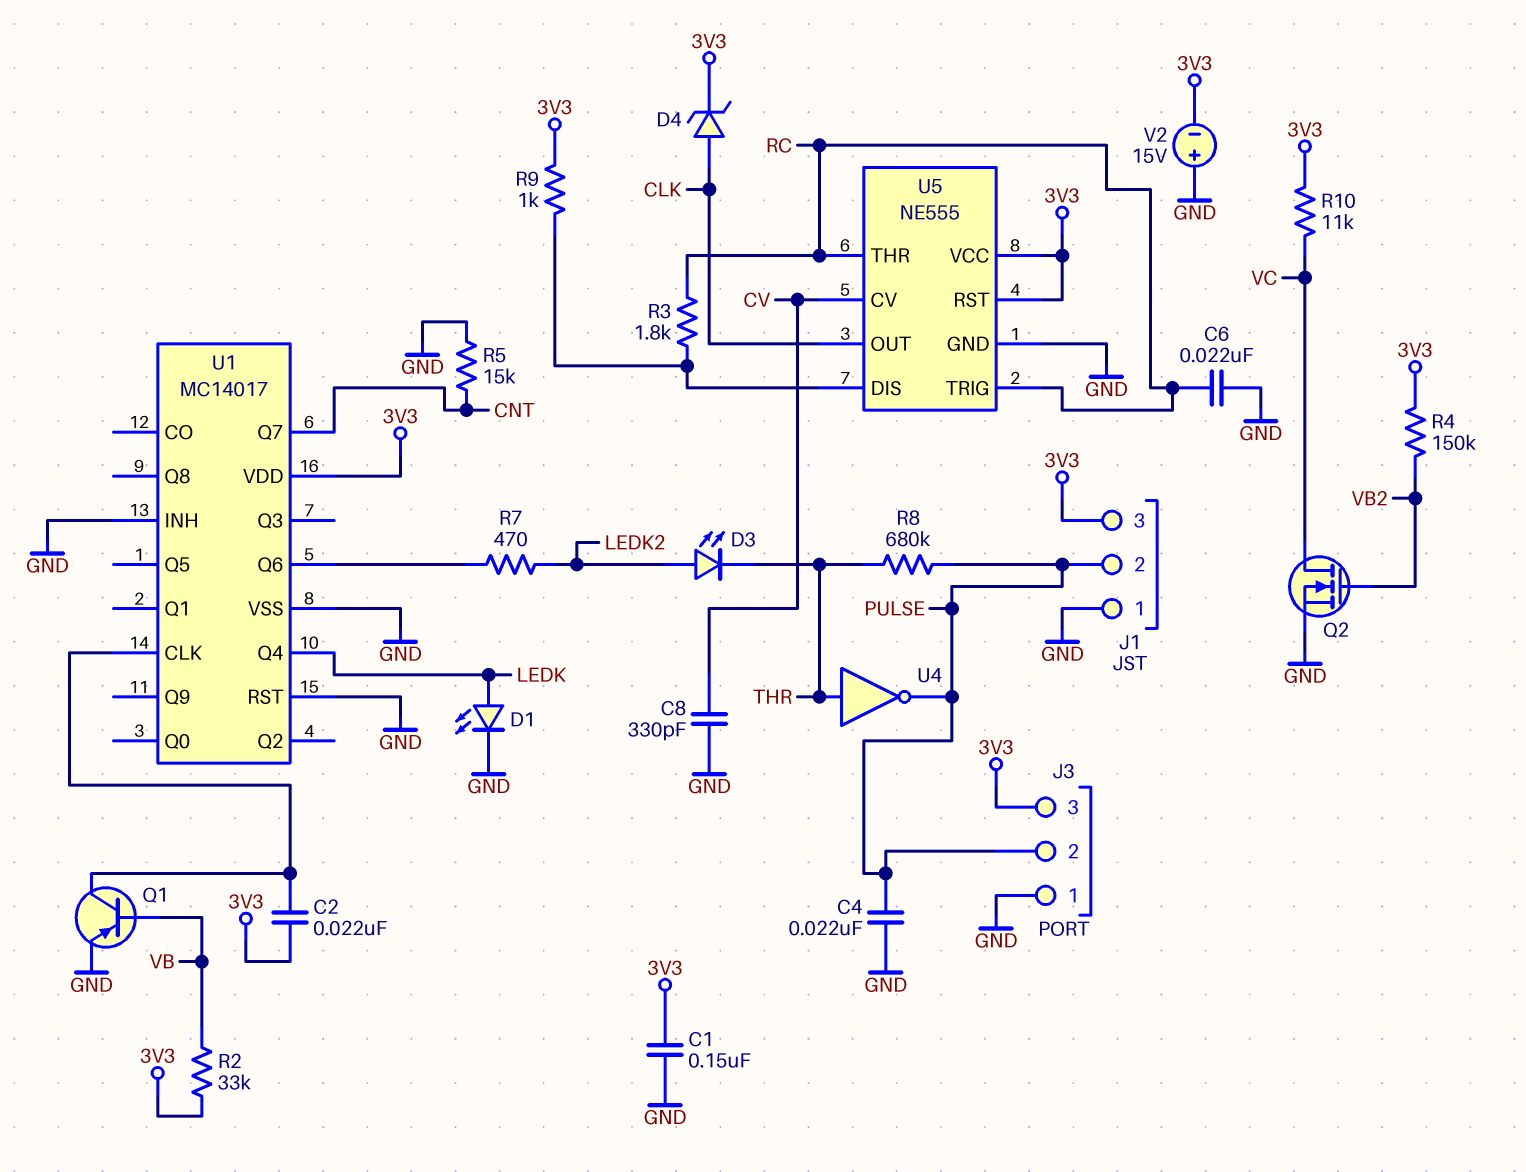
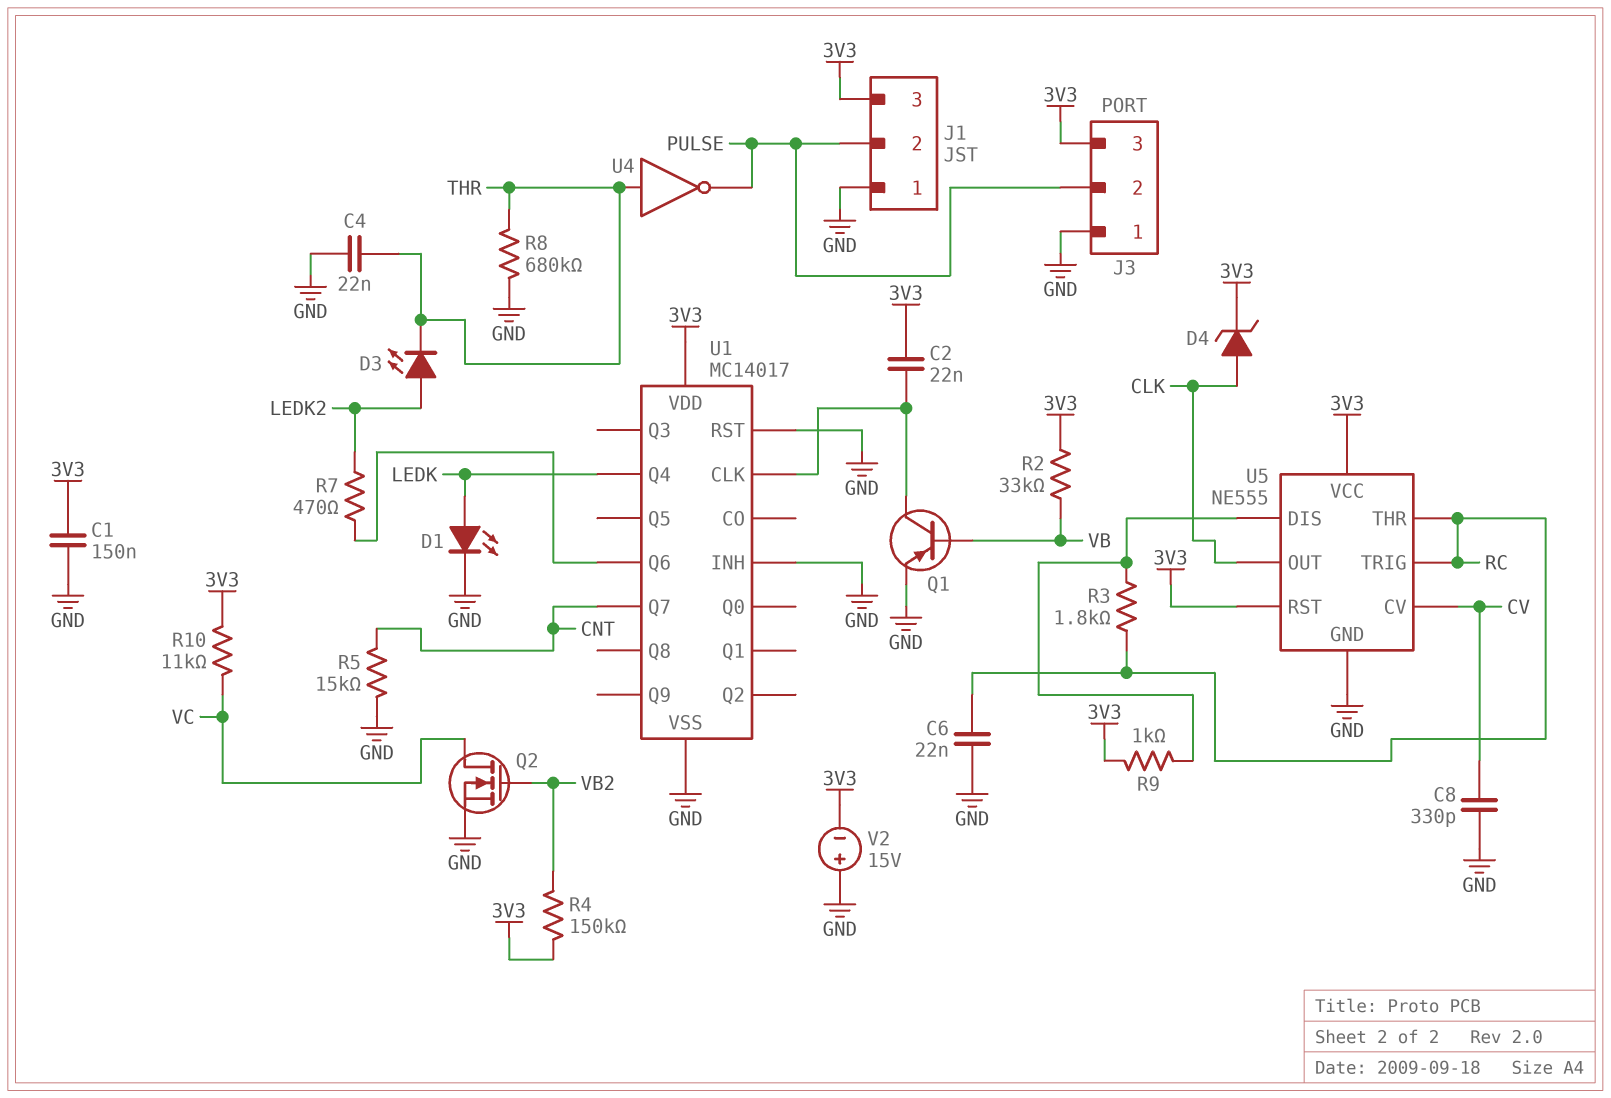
C4: 22nF (GND, PULSE) -> 22nF (GND, THR)
R8: 680k (PULSE, THR) -> 680k (GND, THR)

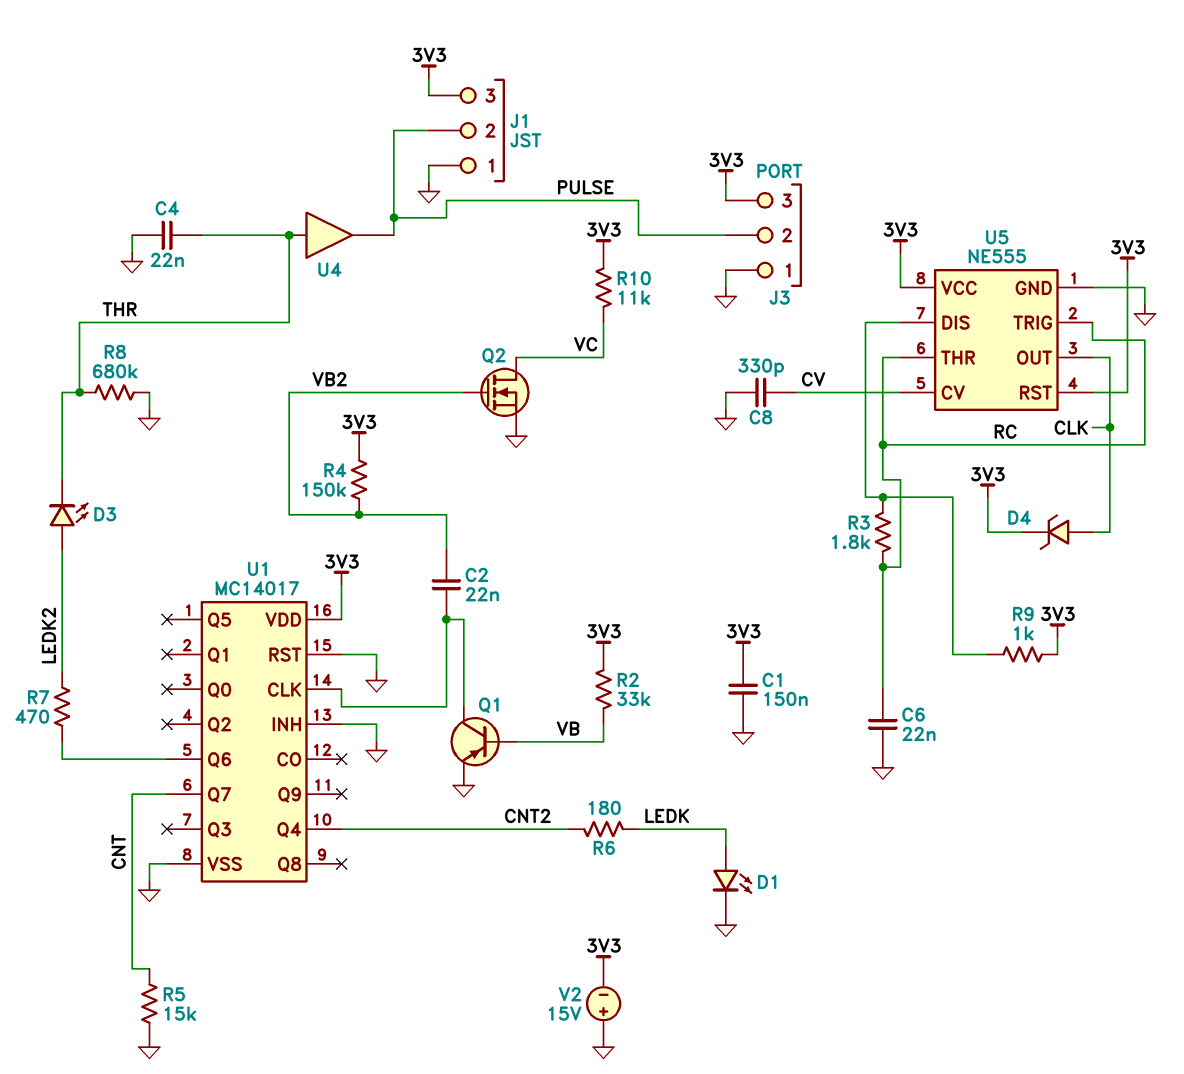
C2: 22nF (3V3, U1/CLK) -> 22nF (U1/CLK, VB2)
R6: none -> 180 (CNT2, LEDK)
U1 pin Q4: LEDK -> CNT2
U4: NOT (in THR, out PULSE) -> buffer (in THR, out PULSE)

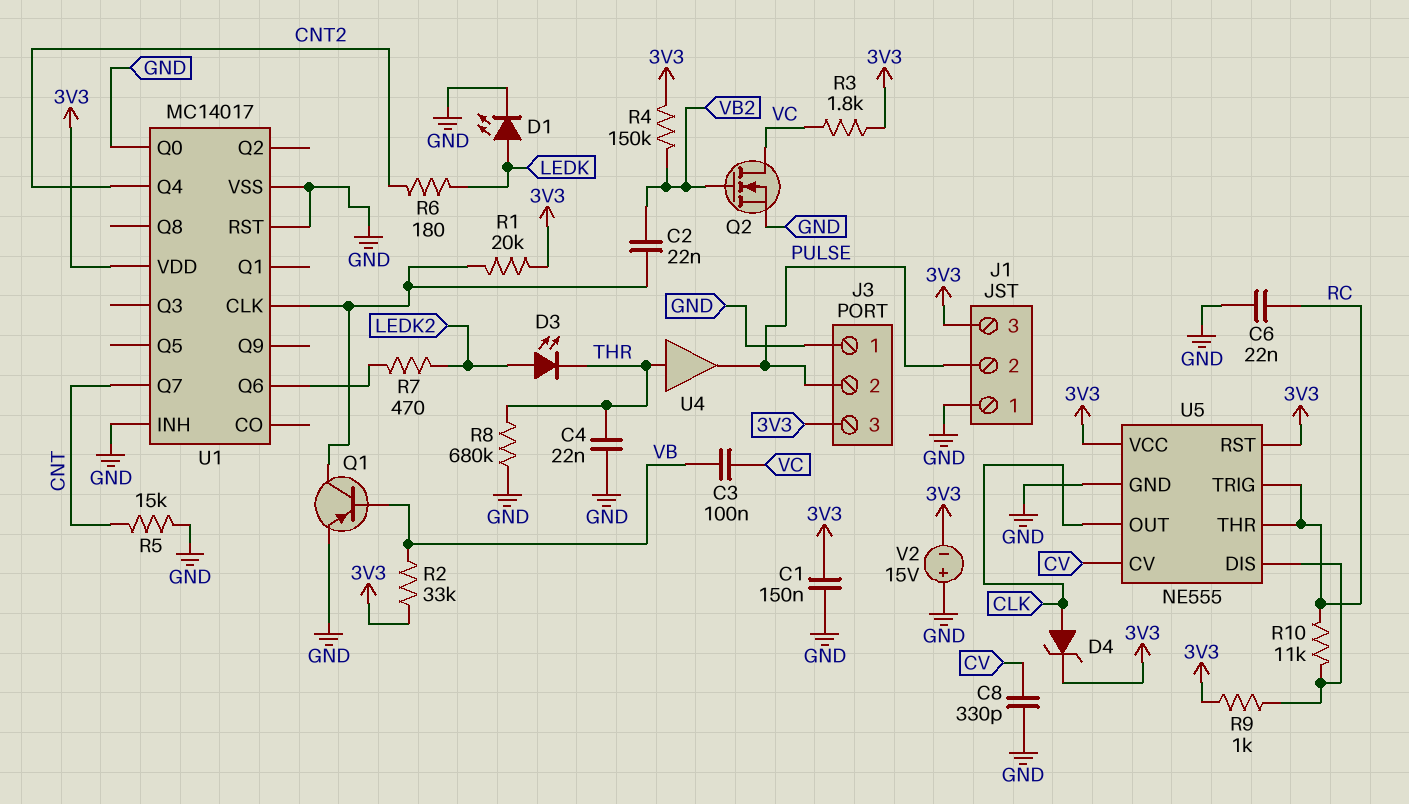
C3: none -> 100nF (VB, VC)
R1: none -> 20k (3V3, U1/CLK)
R3: 1.8k (RC, U5/DIS) -> 1.8k (3V3, VC)
R10: 11k (3V3, VC) -> 11k (RC, U5/DIS)
U1 pin Q0: none -> GND

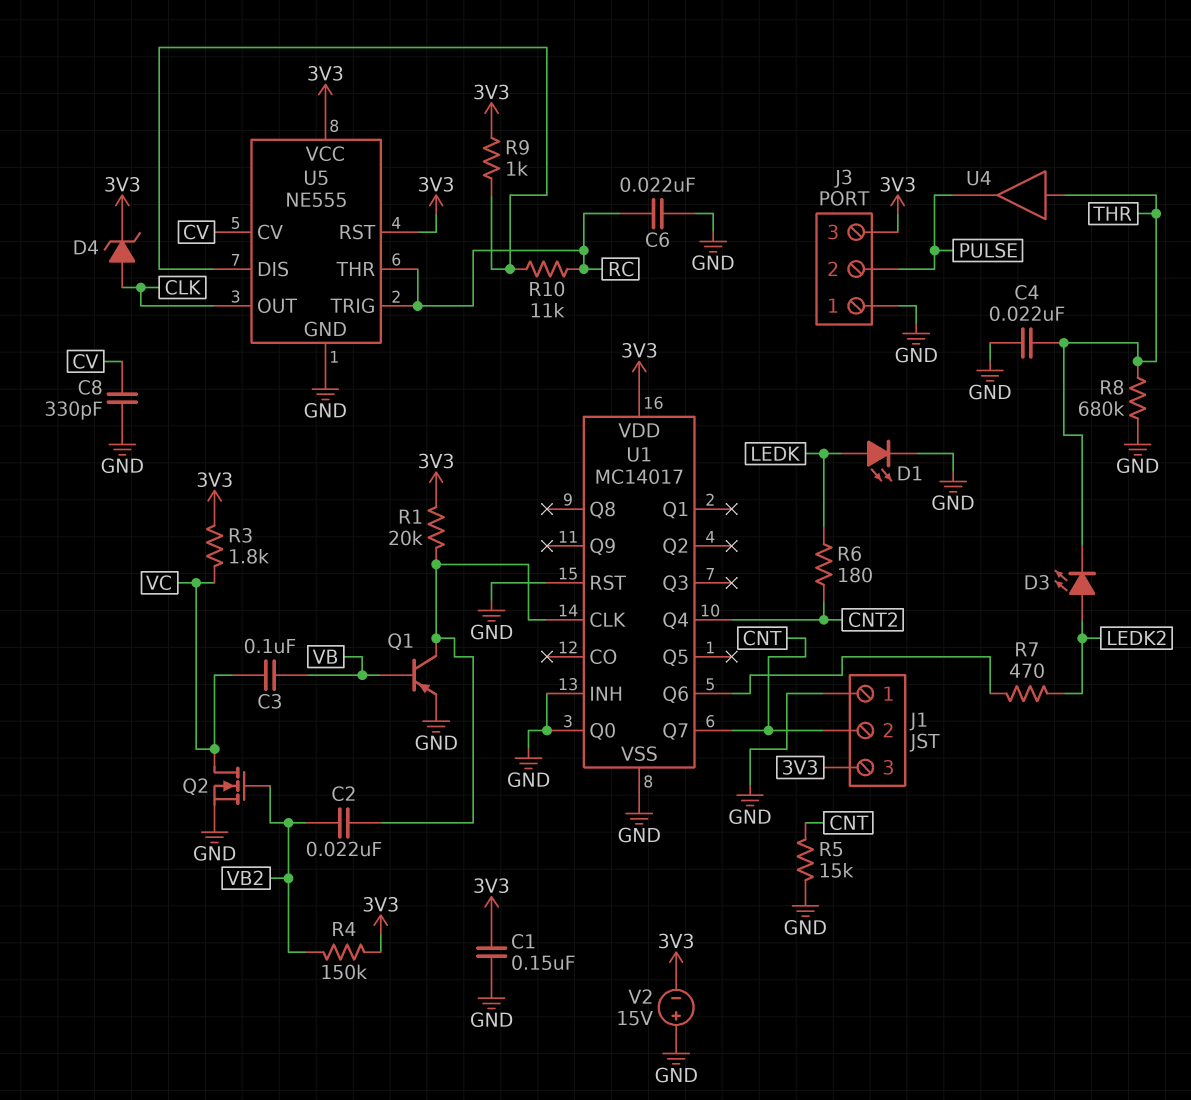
J1 pin 2: PULSE -> CNT
R2: 33k (3V3, VB) -> none

